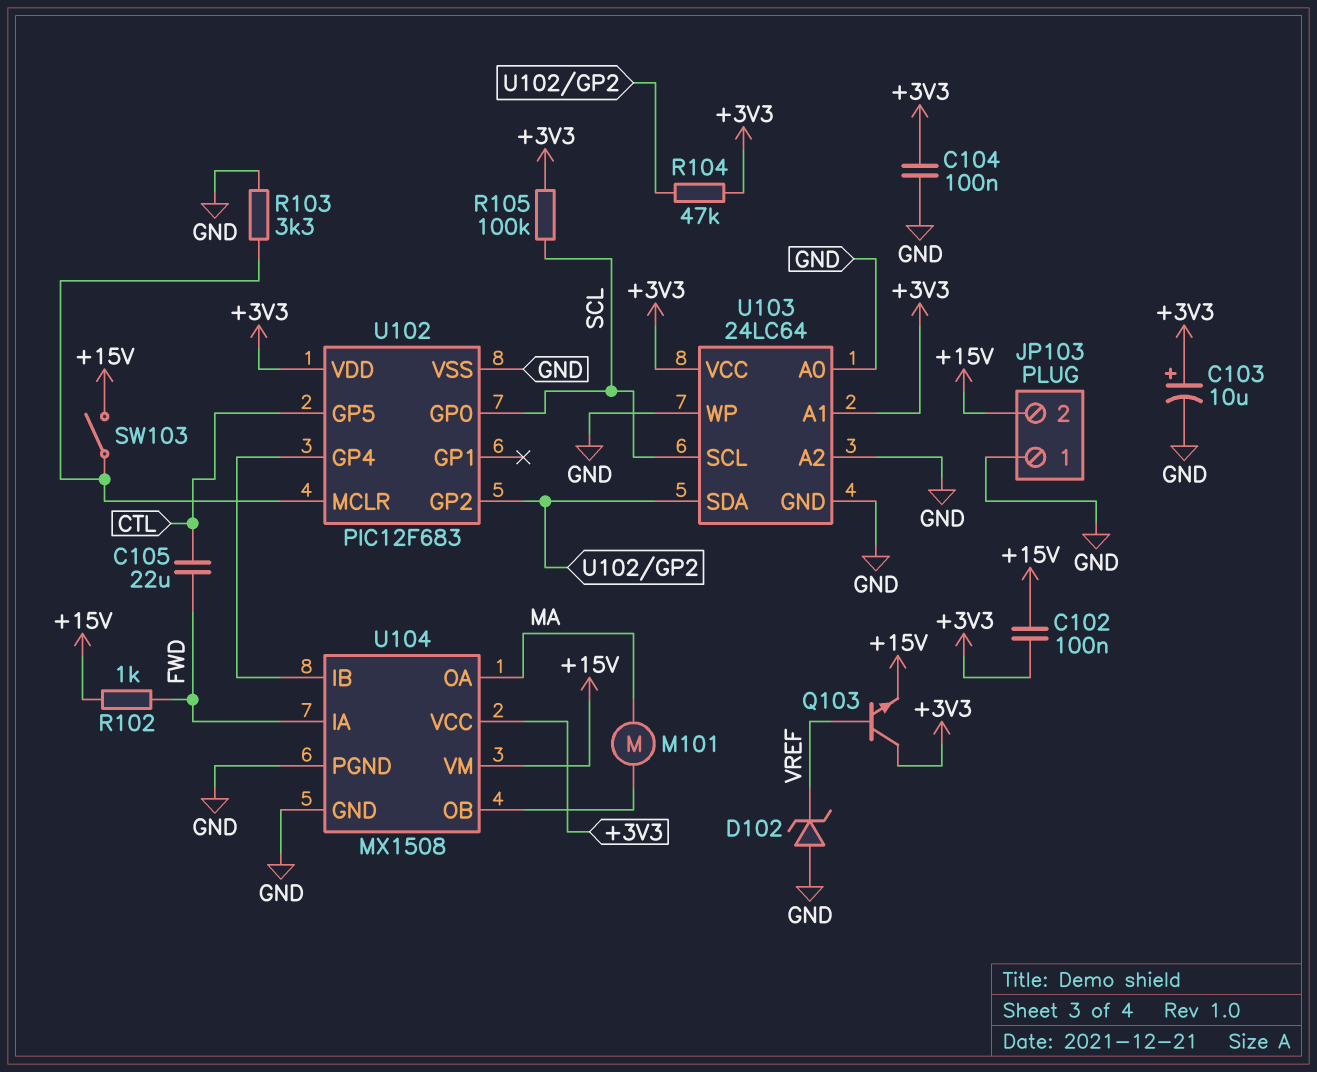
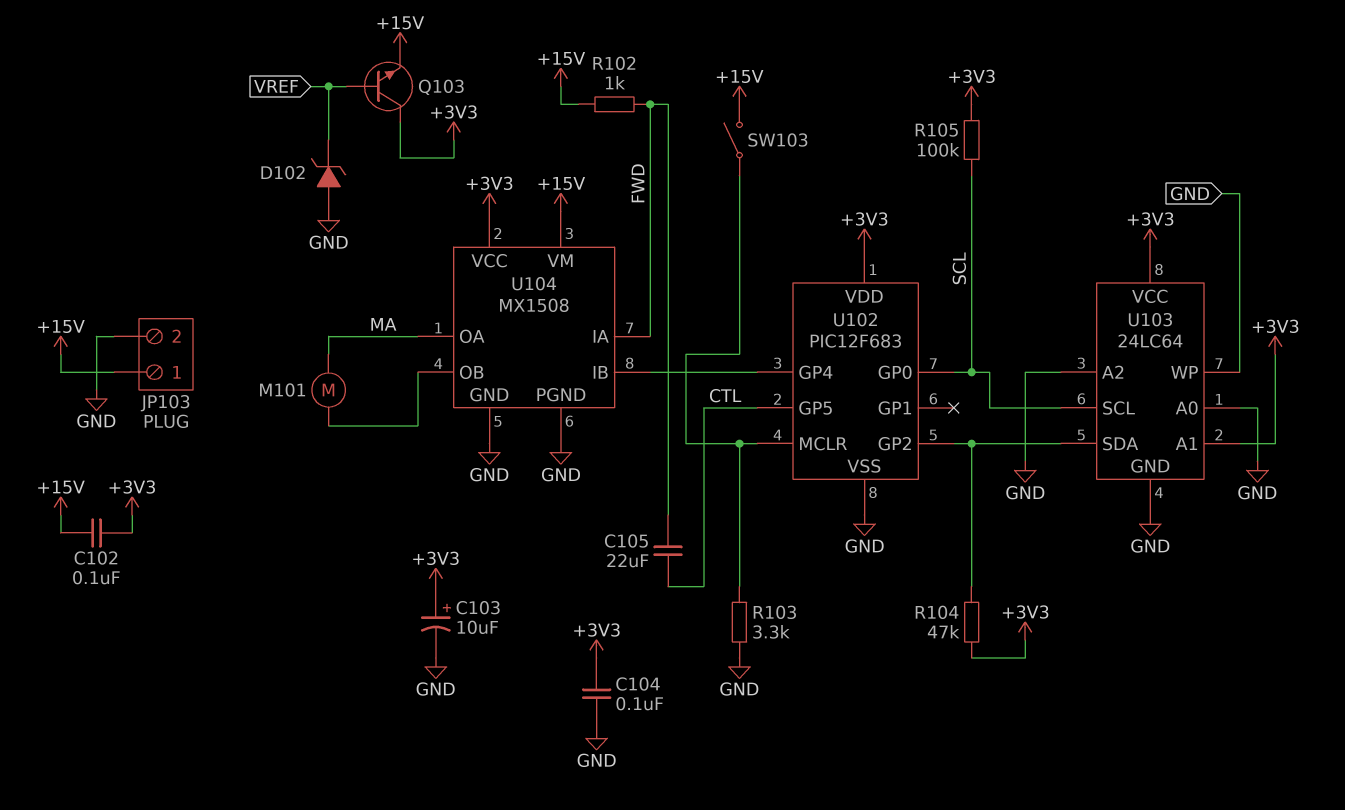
JP103 pin 1: GND -> +15V
JP103 pin 2: +15V -> GND

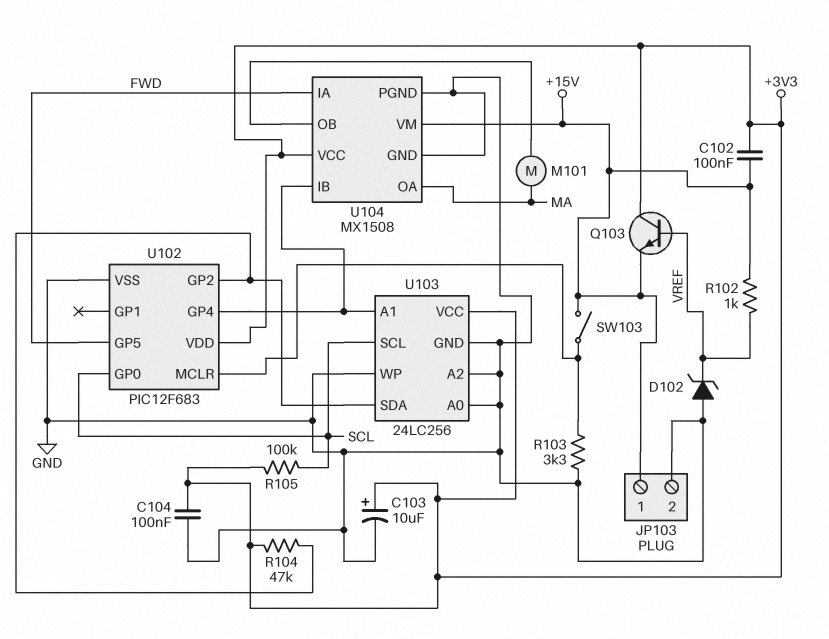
C105: 22uF (CTL, FWD) -> none
R102: 1k (+15V, FWD) -> 1k (+15V, VREF)
U102 pin GP5: CTL -> FWD
U103: 24LC64 -> 24LC256
U103 pin A1: +3V3 -> U102/GP4

